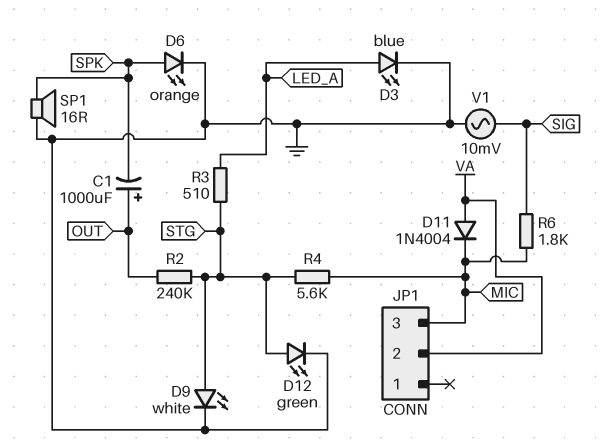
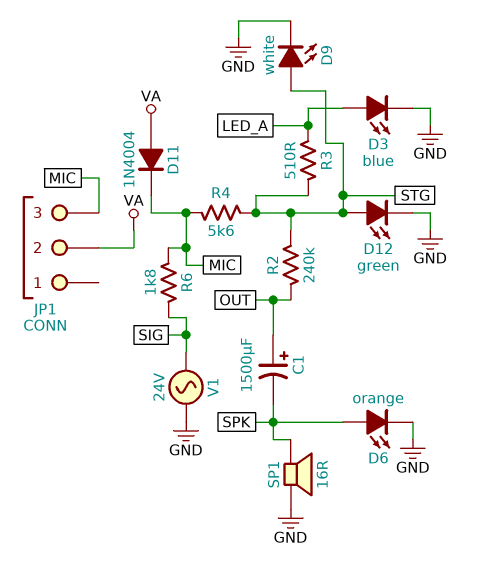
C1: 1000uF (plus OUT, minus SPK) -> 1500uF (plus OUT, minus SPK)
V1: AC 10mV (GND, SIG) -> AC 24V (GND, SIG)

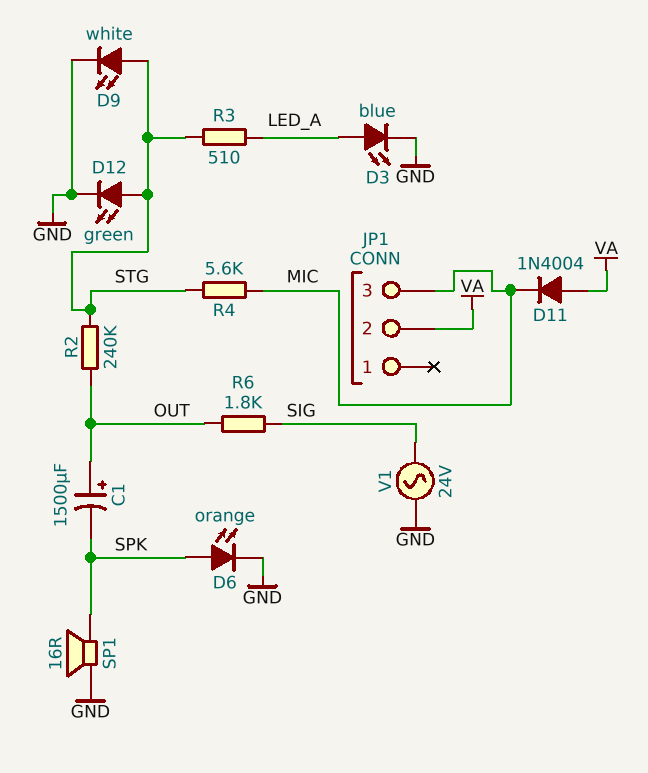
R6: 1.8k (MIC, SIG) -> 1.8k (OUT, SIG)

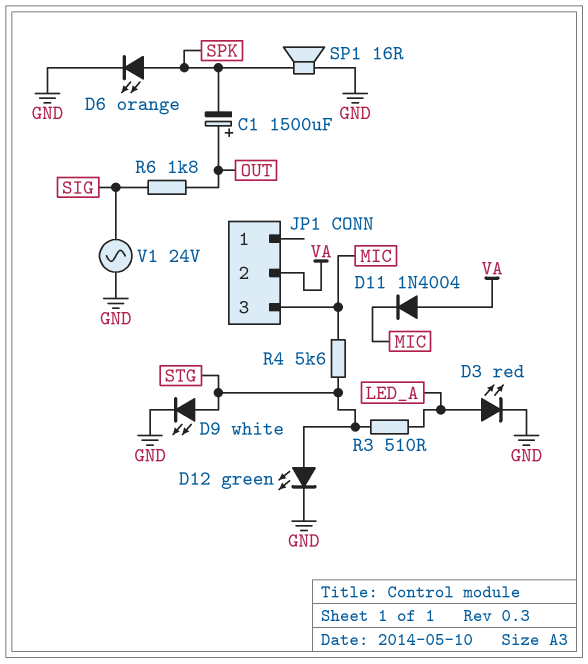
D3: LED blue (A LED_A, K GND) -> LED red (A LED_A, K GND)
R2: 240k (OUT, STG) -> none

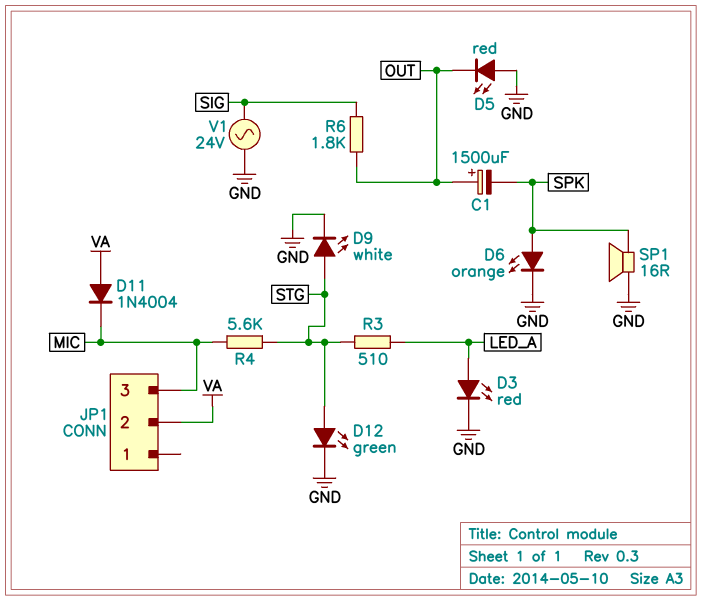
D5: none -> LED red (A GND, K OUT)

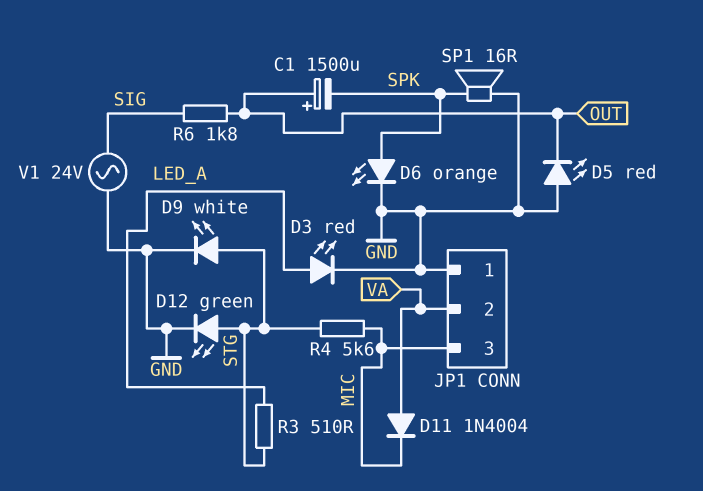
JP1 pin 1: none -> GND

